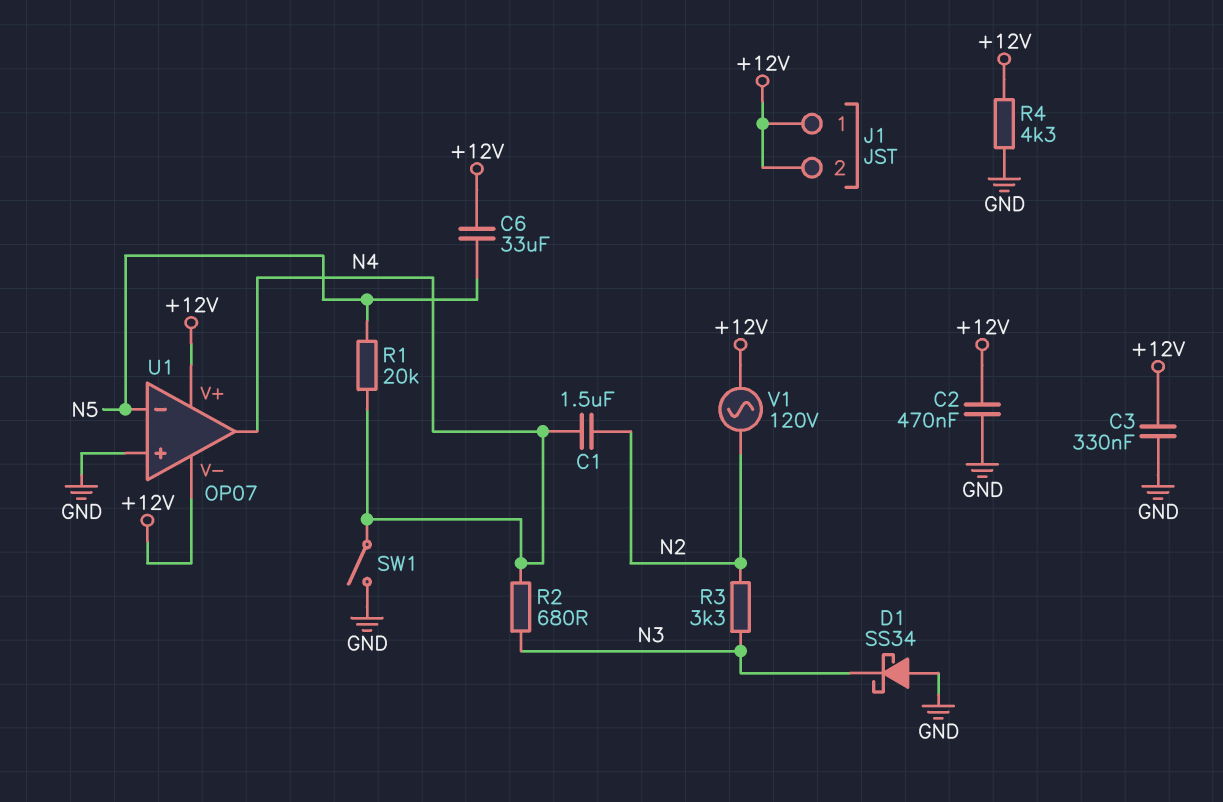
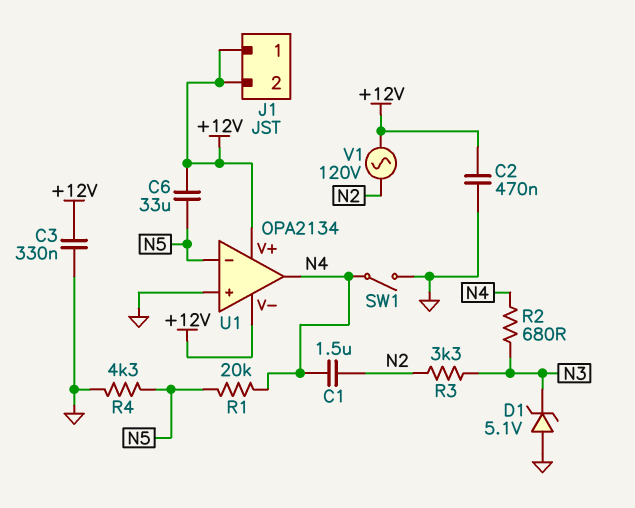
D1: schottky SS34 (A GND, K N3) -> zener 5.1V (A GND, K N3)
R4: 4.3k (+12V, GND) -> 4.3k (GND, N5)
U1: OP07 -> OPA2134

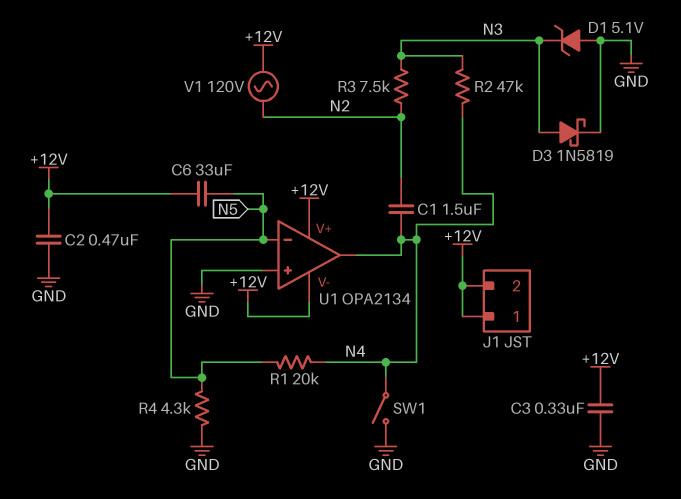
D3: none -> schottky 1N5819 (A N3, K GND)
R2: 680 (N3, N4) -> 47k (N3, N4)
R3: 3.3k (N2, N3) -> 7.5k (N2, N3)

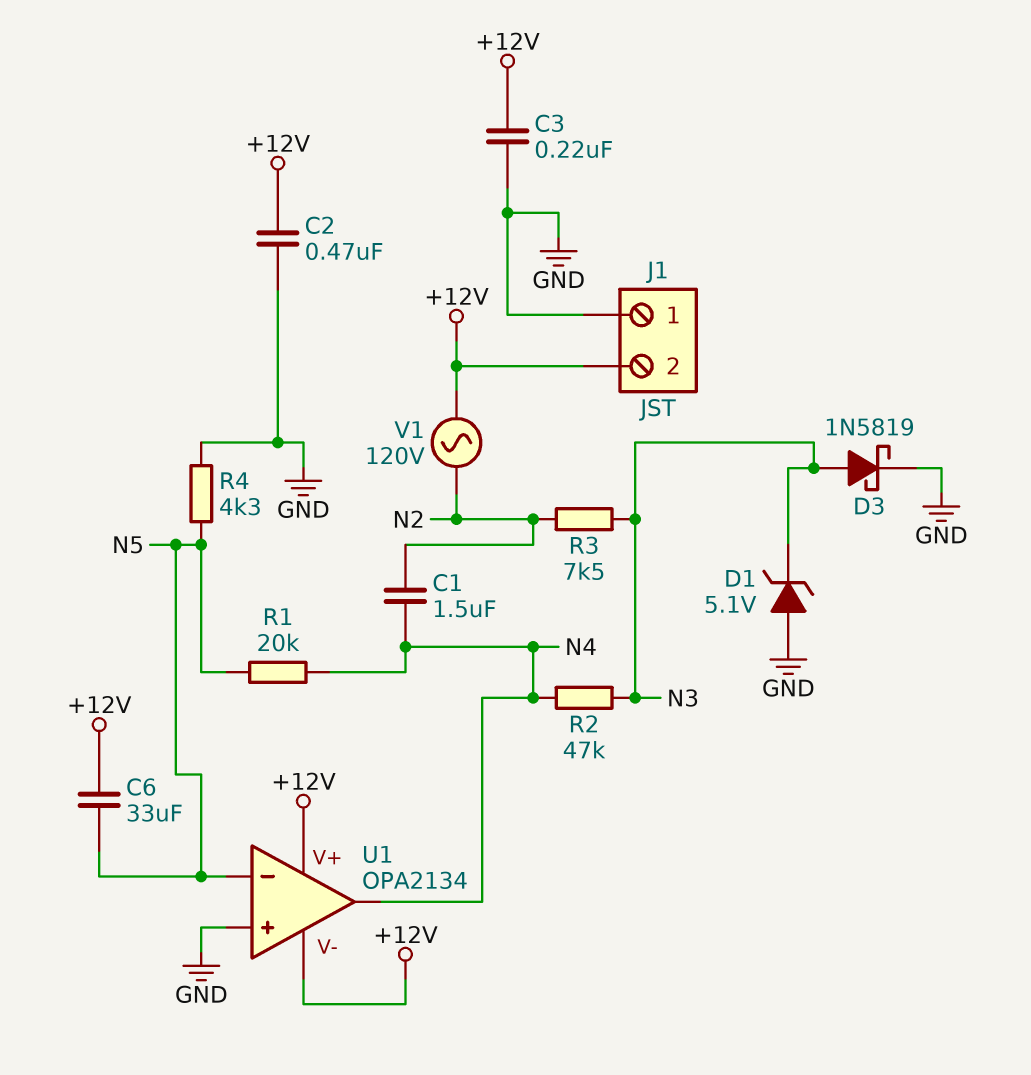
C3: 330nF (+12V, GND) -> 220nF (+12V, GND)
J1 pin 1: +12V -> GND
SW1: switch (GND, N4) -> none

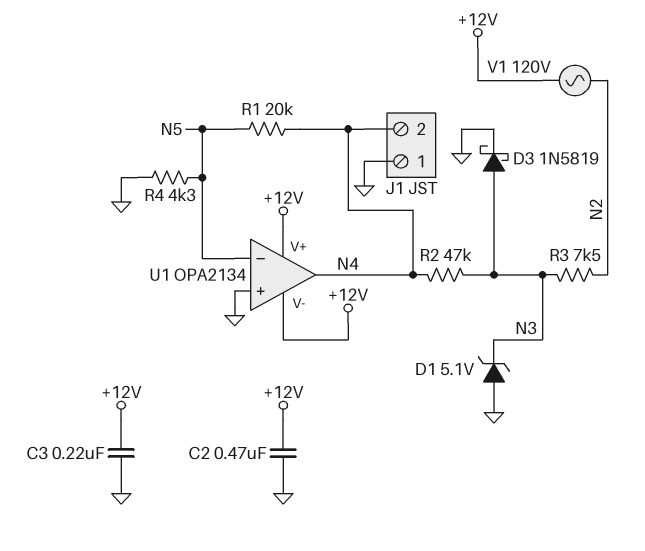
C1: 1.5uF (N2, N4) -> none
C6: 33uF (+12V, N5) -> none
J1 pin 2: +12V -> N4

